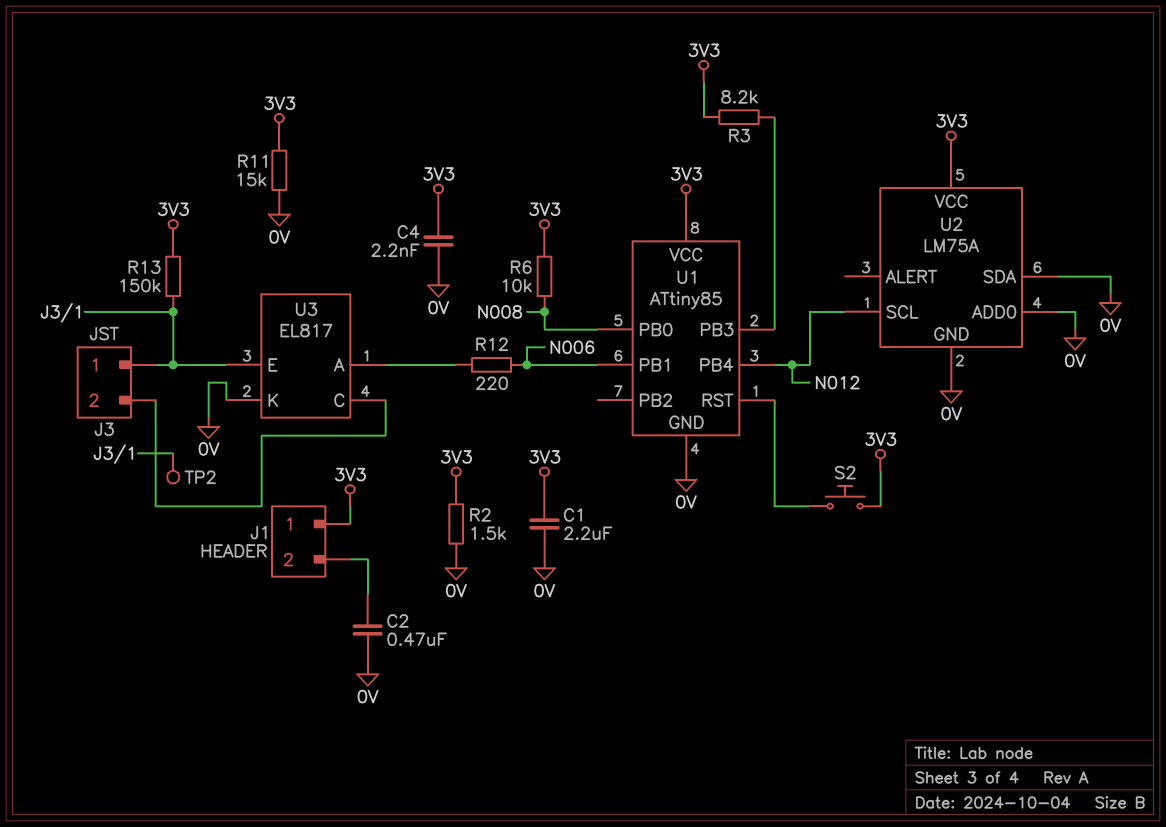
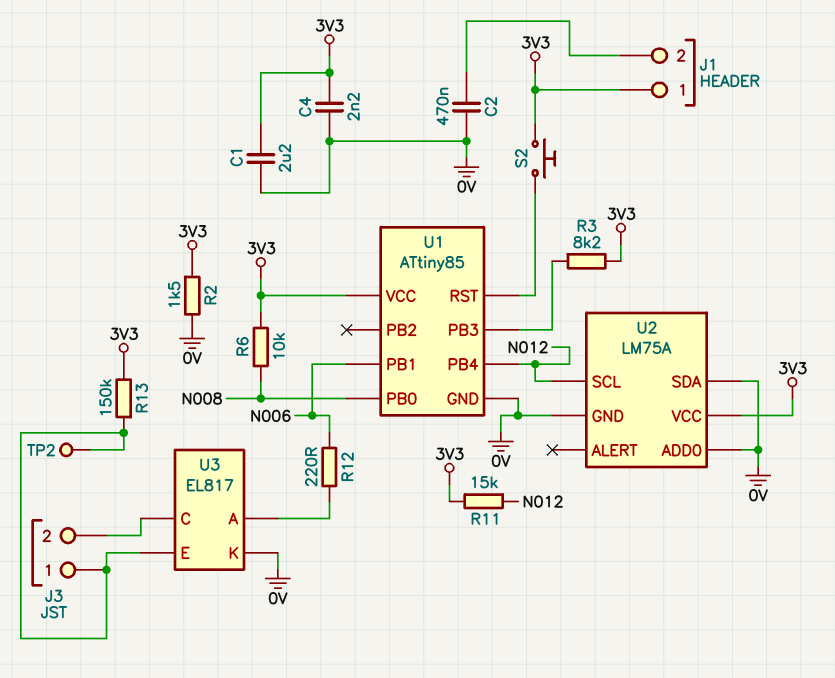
R11: 15k (0V, 3V3) -> 15k (3V3, N012)

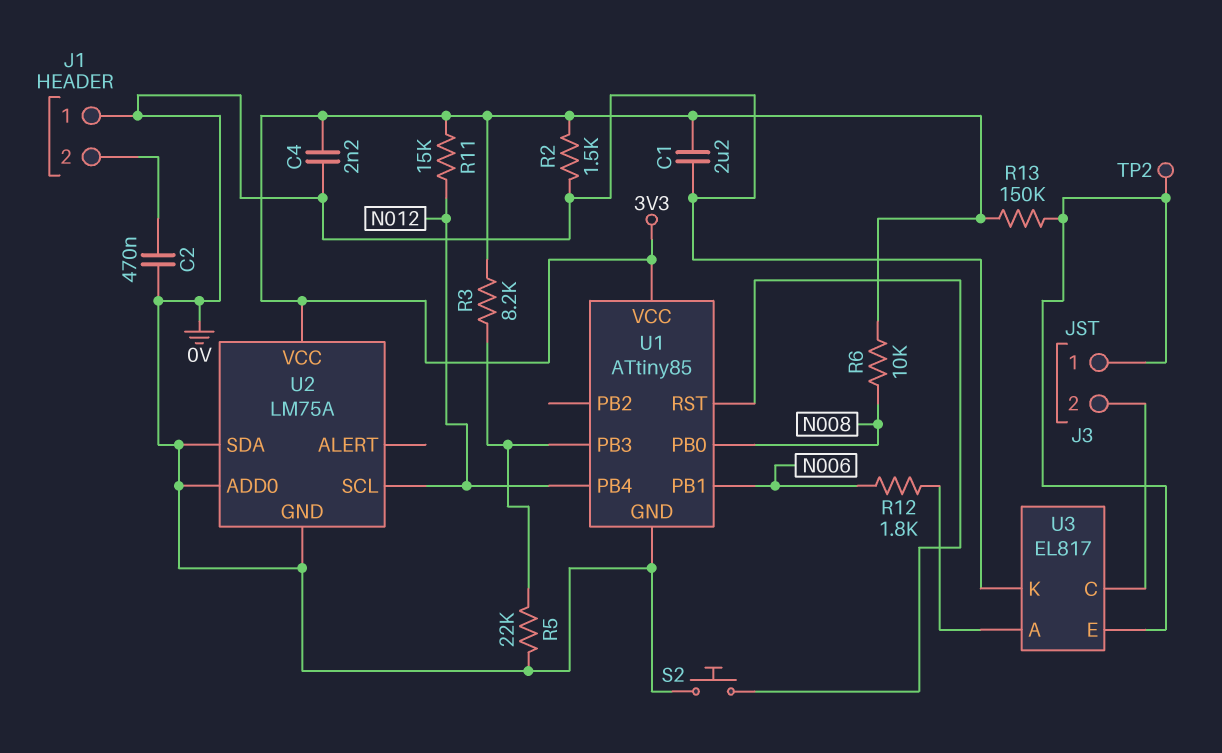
J1 pin 1: 3V3 -> 0V
R5: none -> 22k (0V, U1/PB3)
R12: 220 (N006, U3/A) -> 1.8k (N006, U3/A)
S2: button (3V3, U1/RST) -> button (0V, U1/RST)

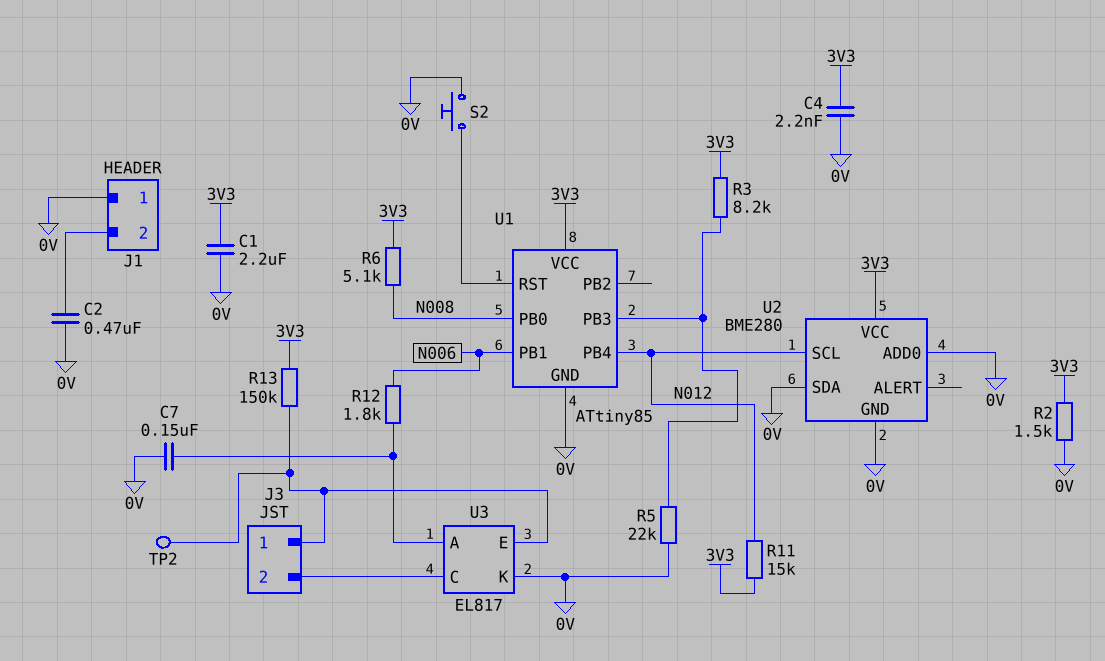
C7: none -> 150nF (0V, U3/A)
R6: 10k (3V3, N008) -> 5.1k (3V3, N008)
U2: LM75A -> BME280

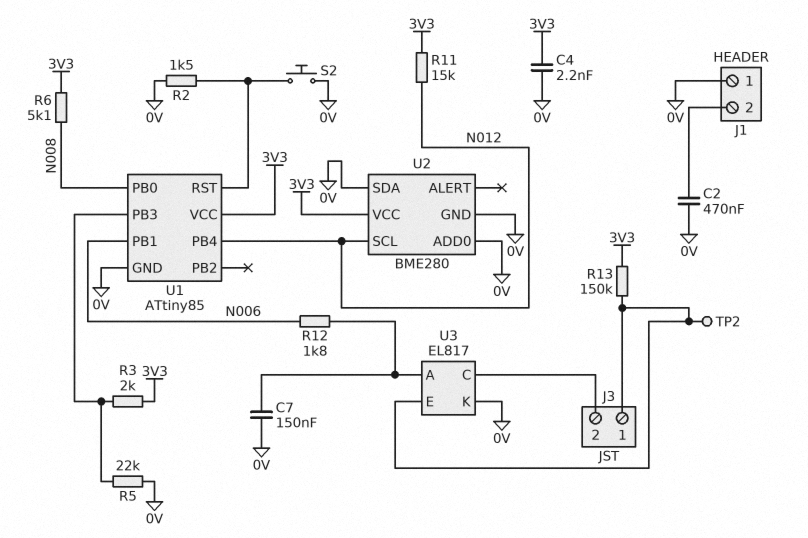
C1: 2.2uF (0V, 3V3) -> none
R2: 1.5k (0V, 3V3) -> 1.5k (0V, U1/RST)
R3: 8.2k (3V3, U1/PB3) -> 2k (3V3, U1/PB3)

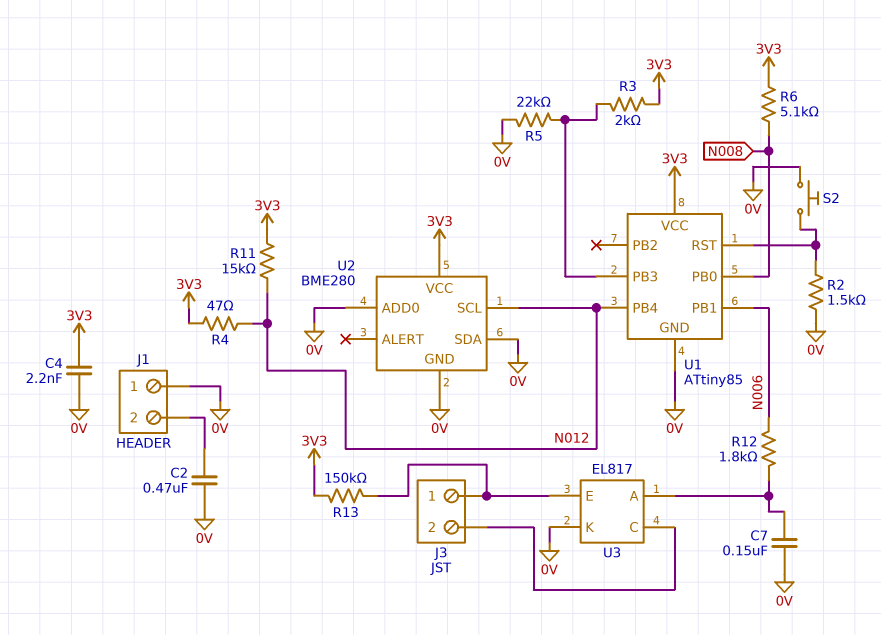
R4: none -> 47 (3V3, N012)
TP2: test point (J3/1) -> none

